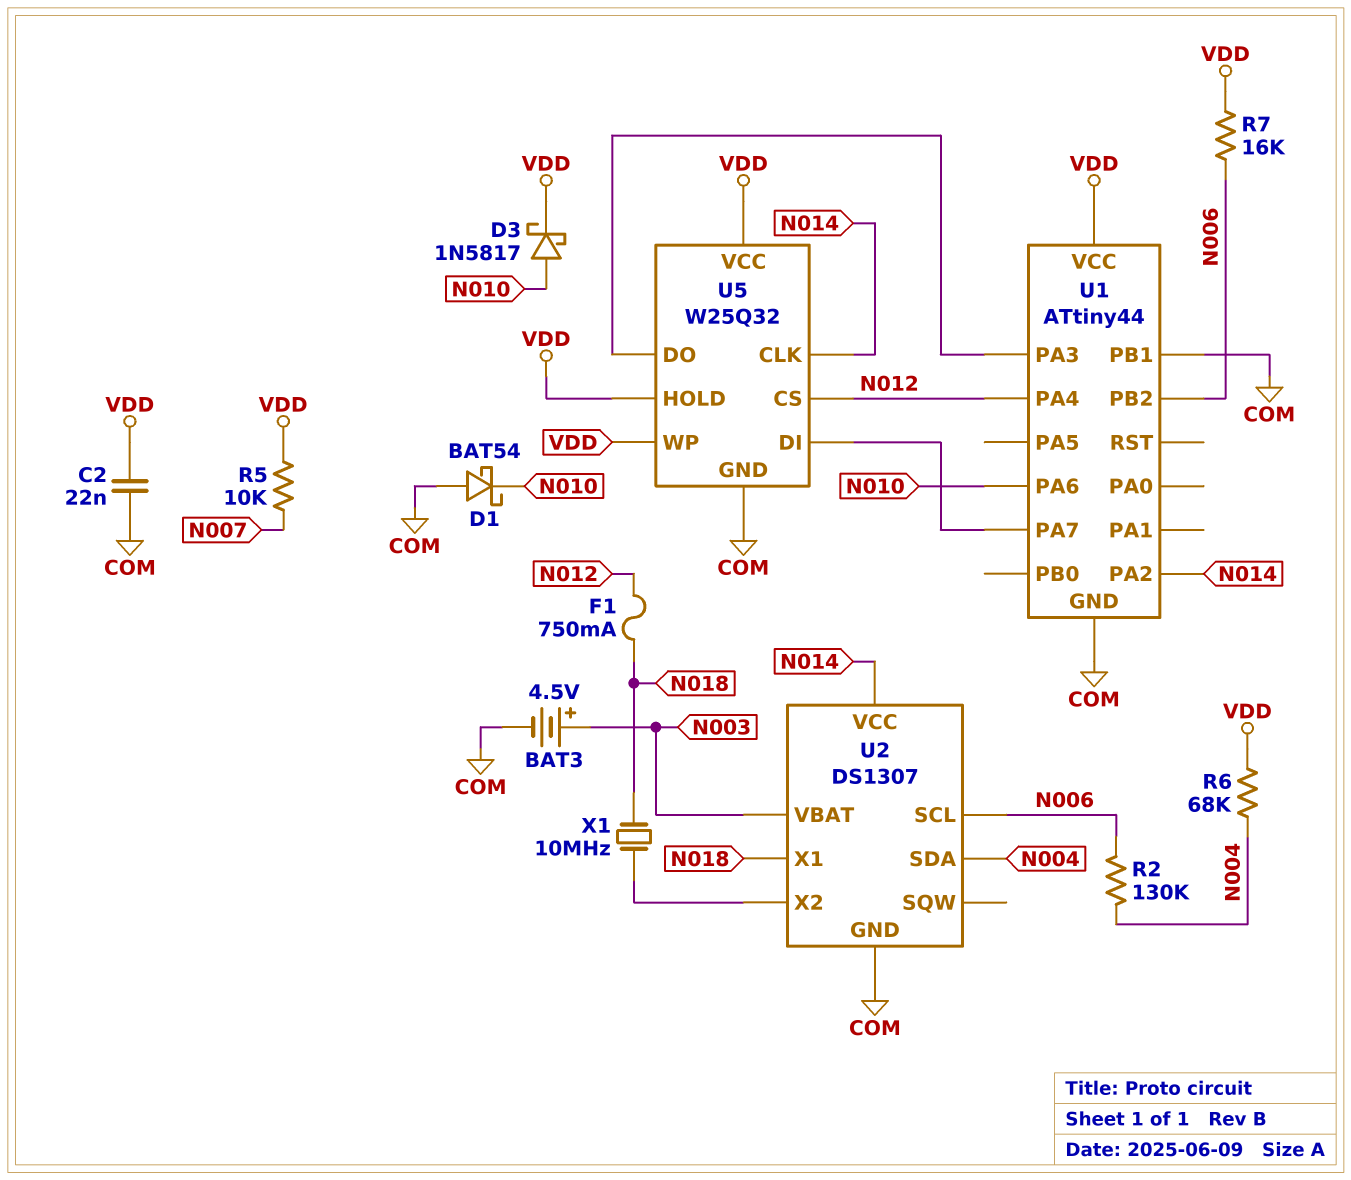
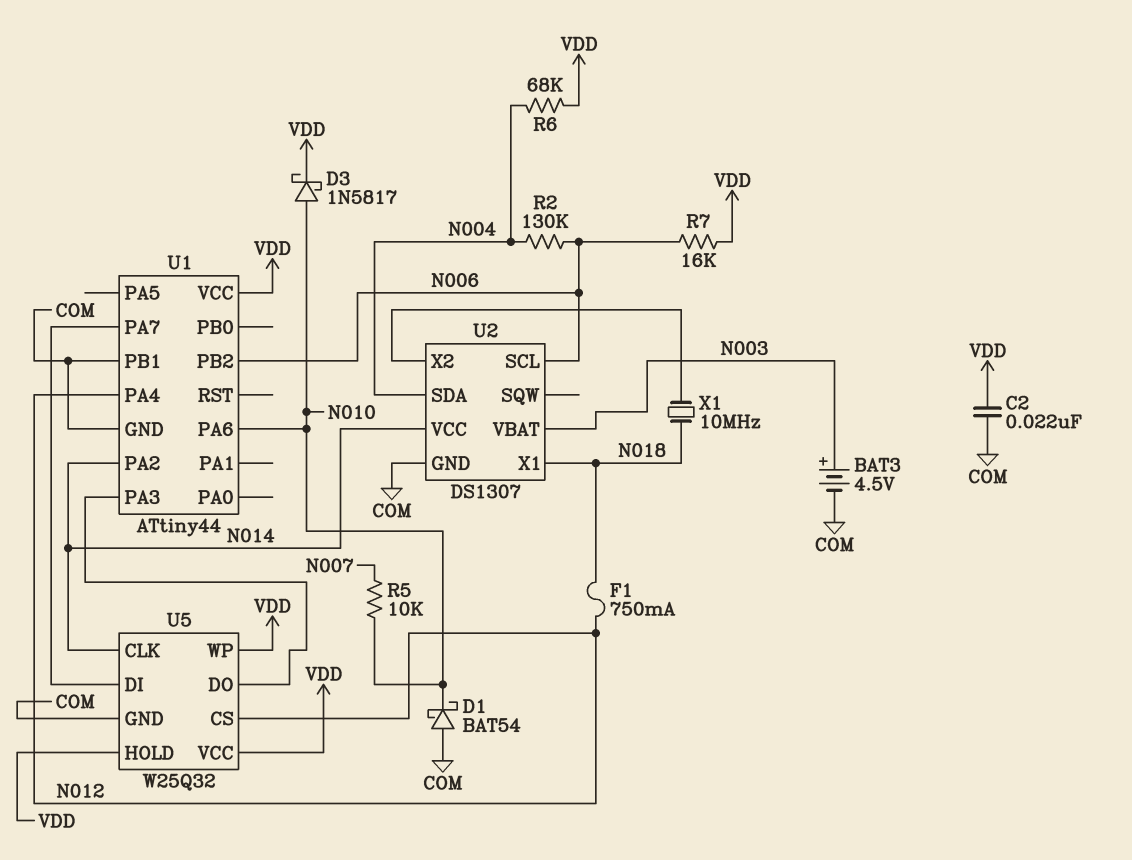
R5: 10k (N007, VDD) -> 10k (N007, N010)

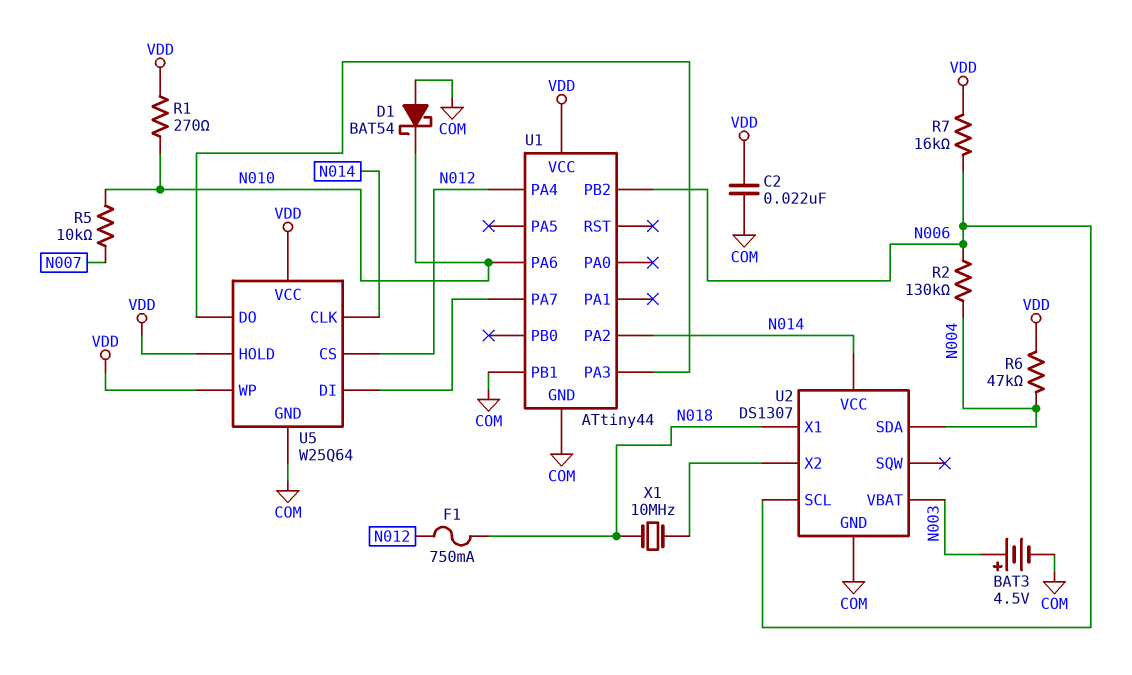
D3: schottky 1N5817 (A N010, K VDD) -> none
R1: none -> 270 (N010, VDD)
R6: 68k (N004, VDD) -> 47k (N004, VDD)
U5: W25Q32 -> W25Q64

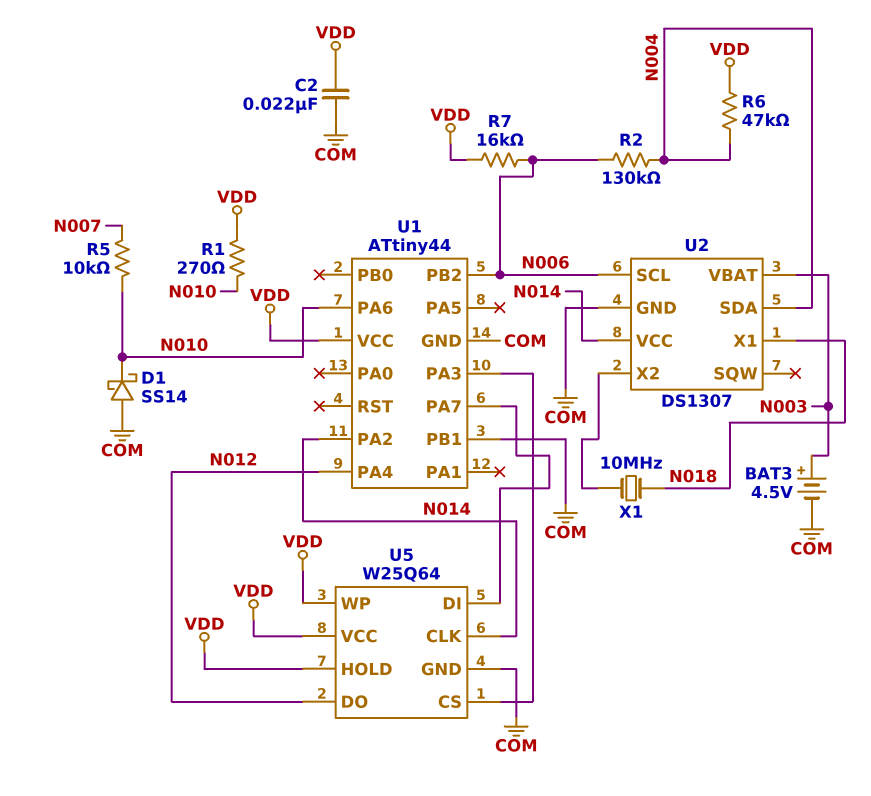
D1: schottky BAT54 (A COM, K N010) -> schottky SS14 (A COM, K N010)
F1: 750mA (N012, N018) -> none
U5 pin CS: N012 -> U1/PA3
U5 pin DO: U1/PA3 -> N012

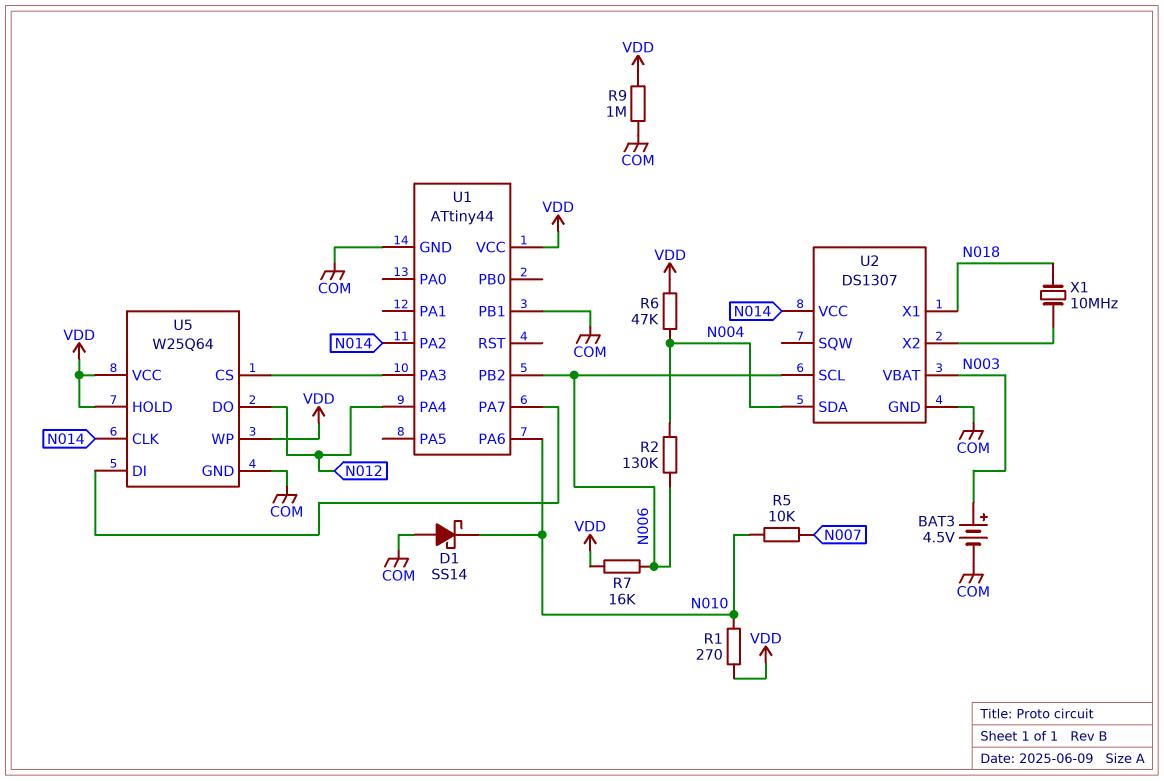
C2: 22nF (COM, VDD) -> none
R9: none -> 1M (COM, VDD)

